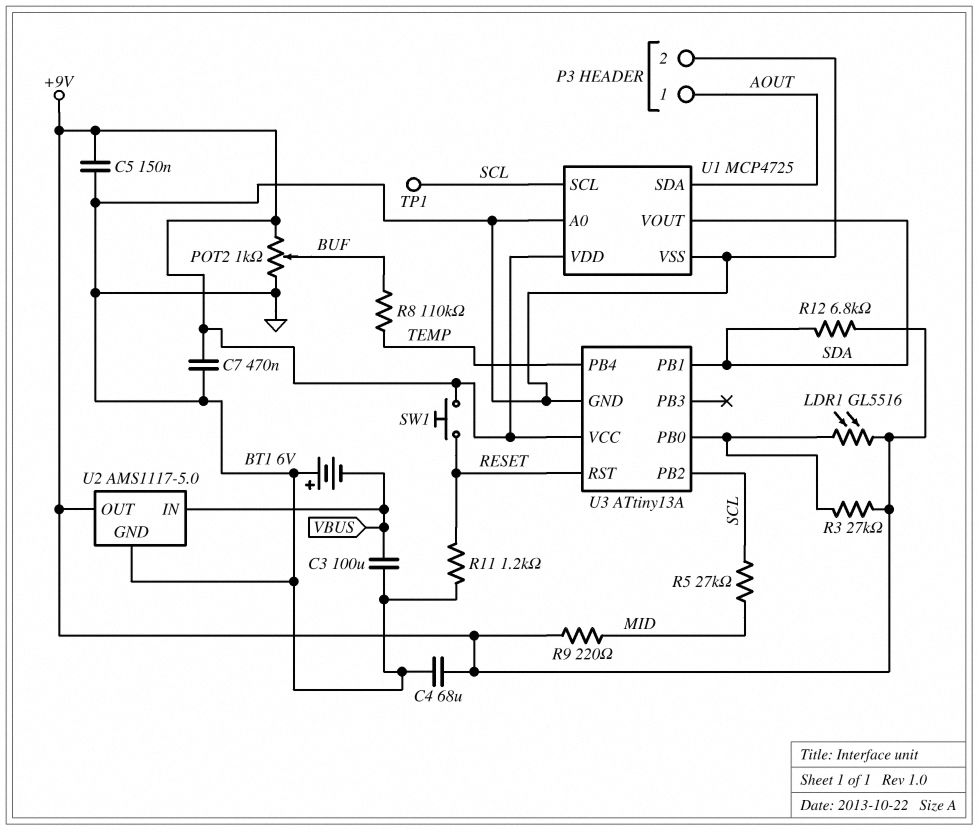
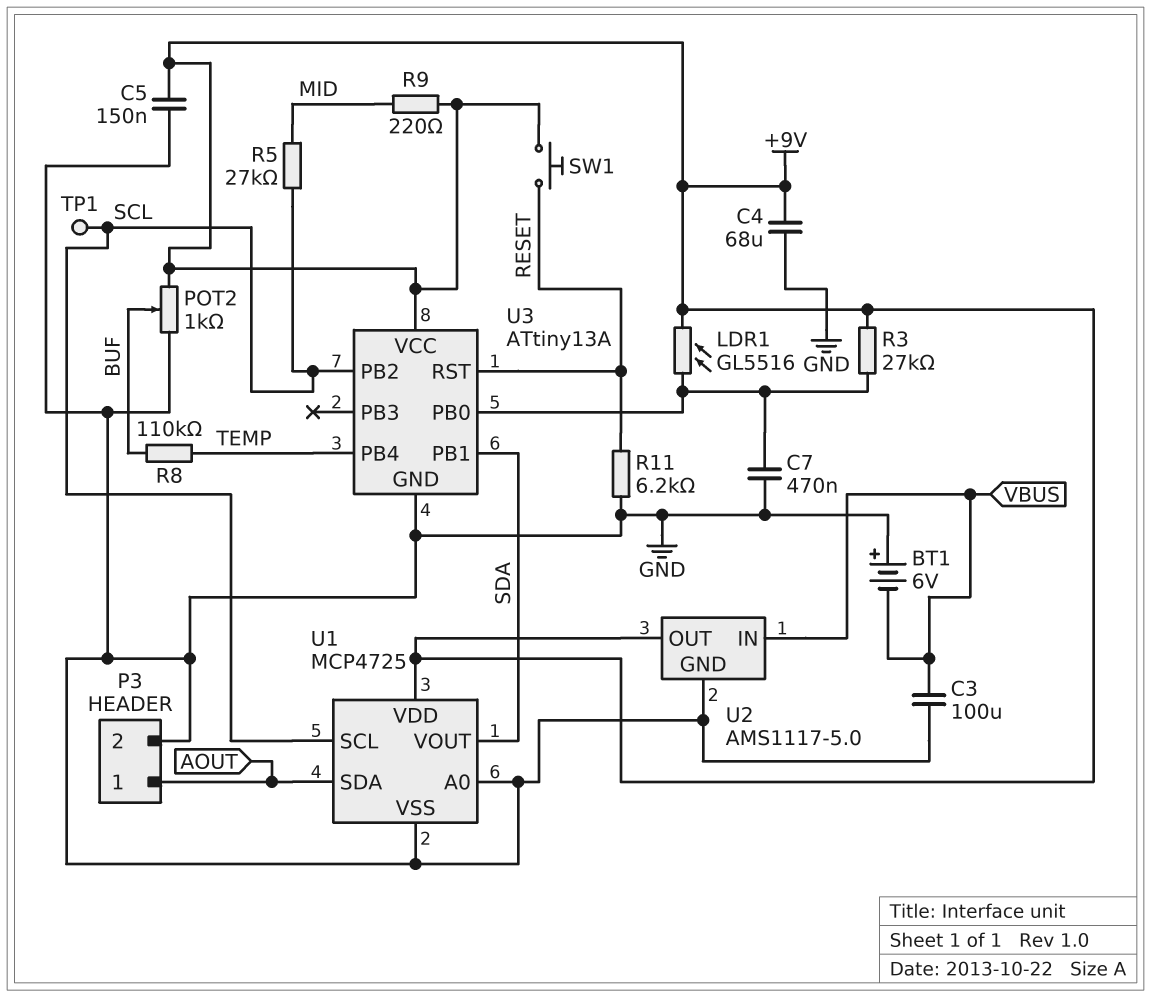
C7: 470nF (+9V, GND) -> 470nF (GND, U3/PB0)
R11: 1.2k (GND, RESET) -> 6.2k (GND, RESET)
R12: 6.8k (+9V, SDA) -> none

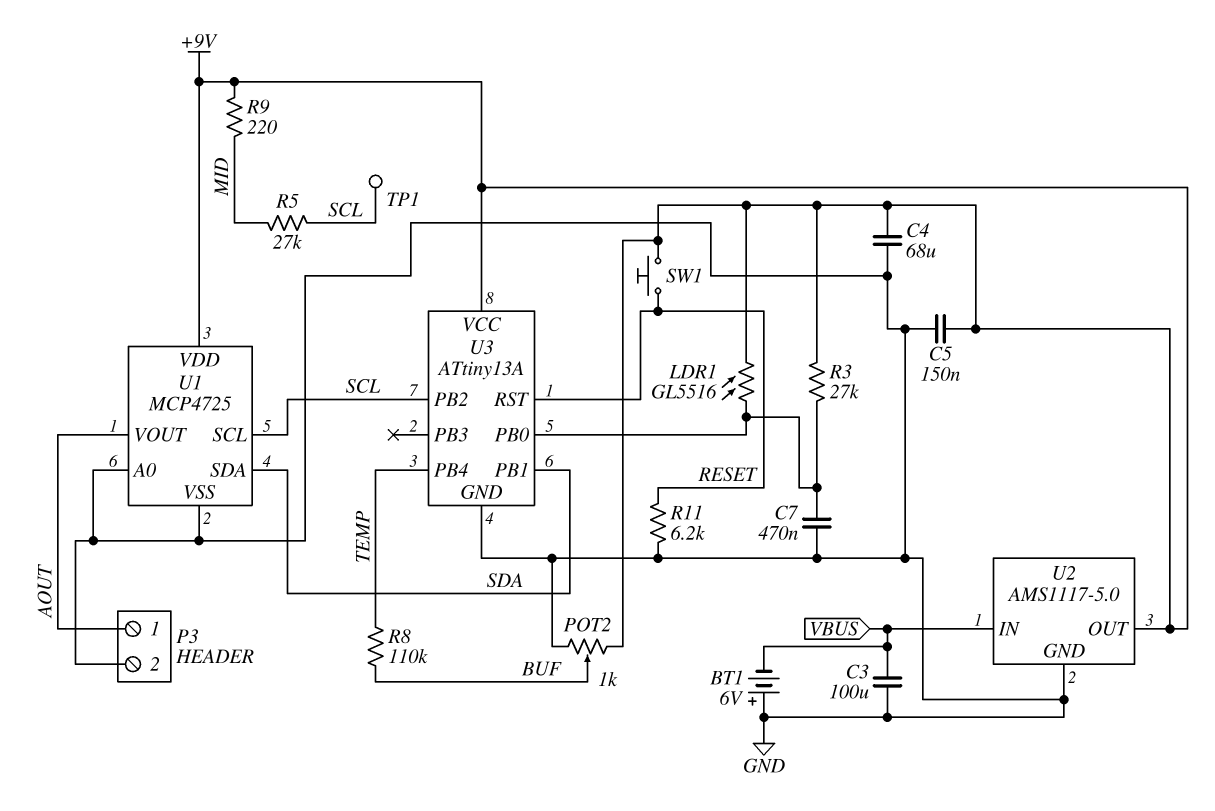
U1 pin SDA: AOUT -> SDA
U1 pin VOUT: SDA -> AOUT

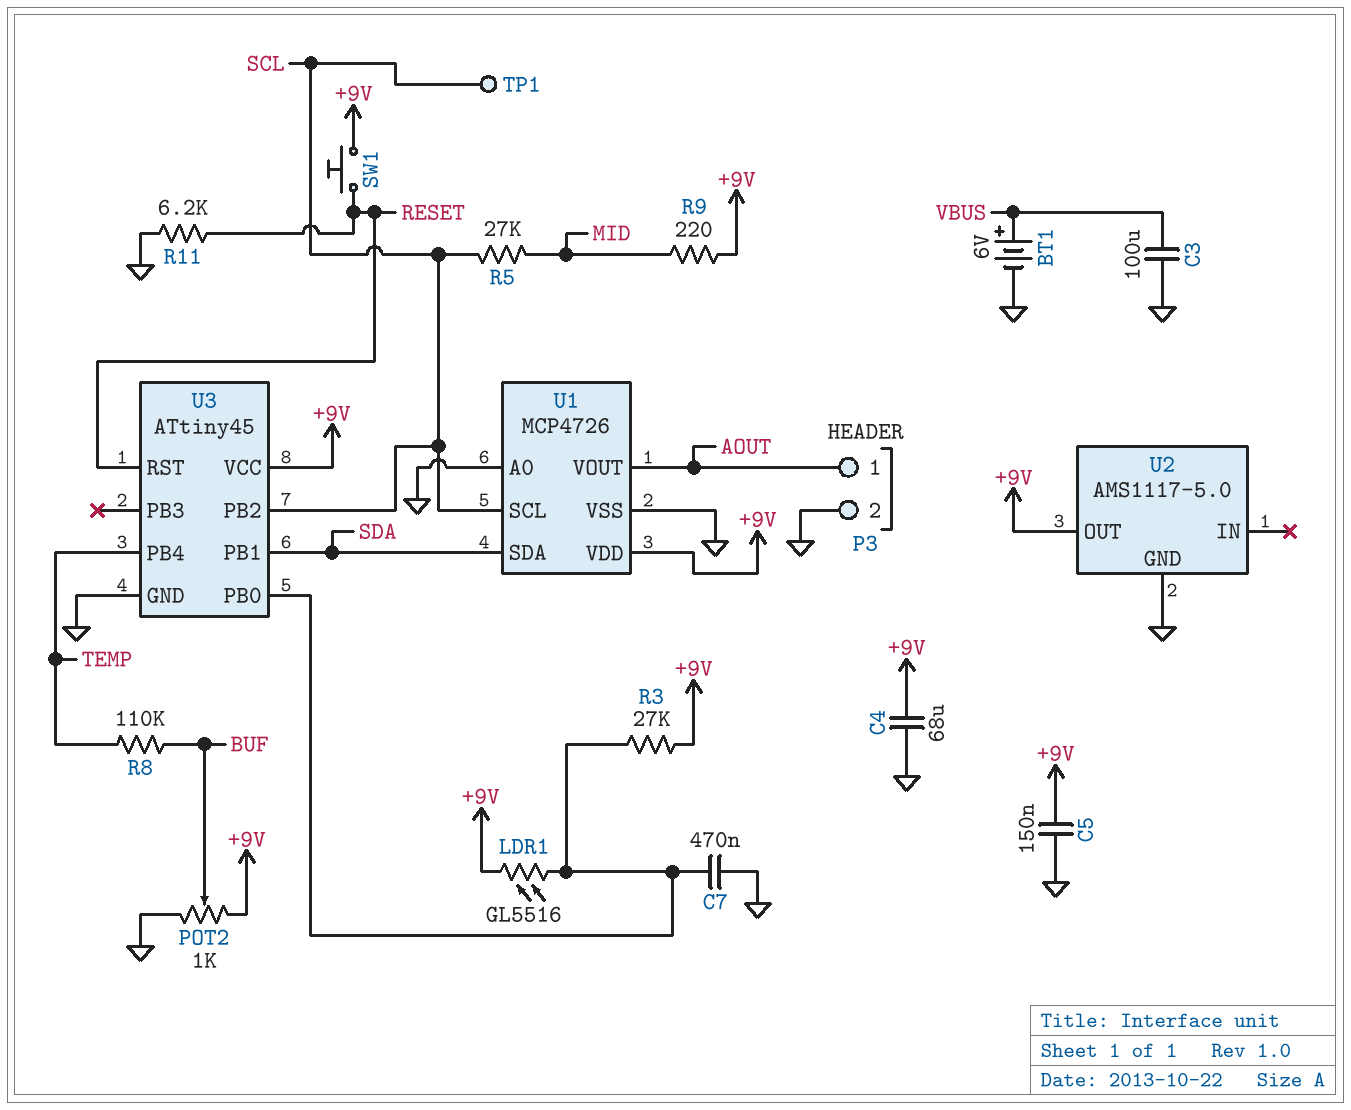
BT1: 6V (plus GND, minus VBUS) -> 6V (plus VBUS, minus GND)
U1: MCP4725 -> MCP4726
U2 pin IN: VBUS -> none
U3: ATtiny13A -> ATtiny45

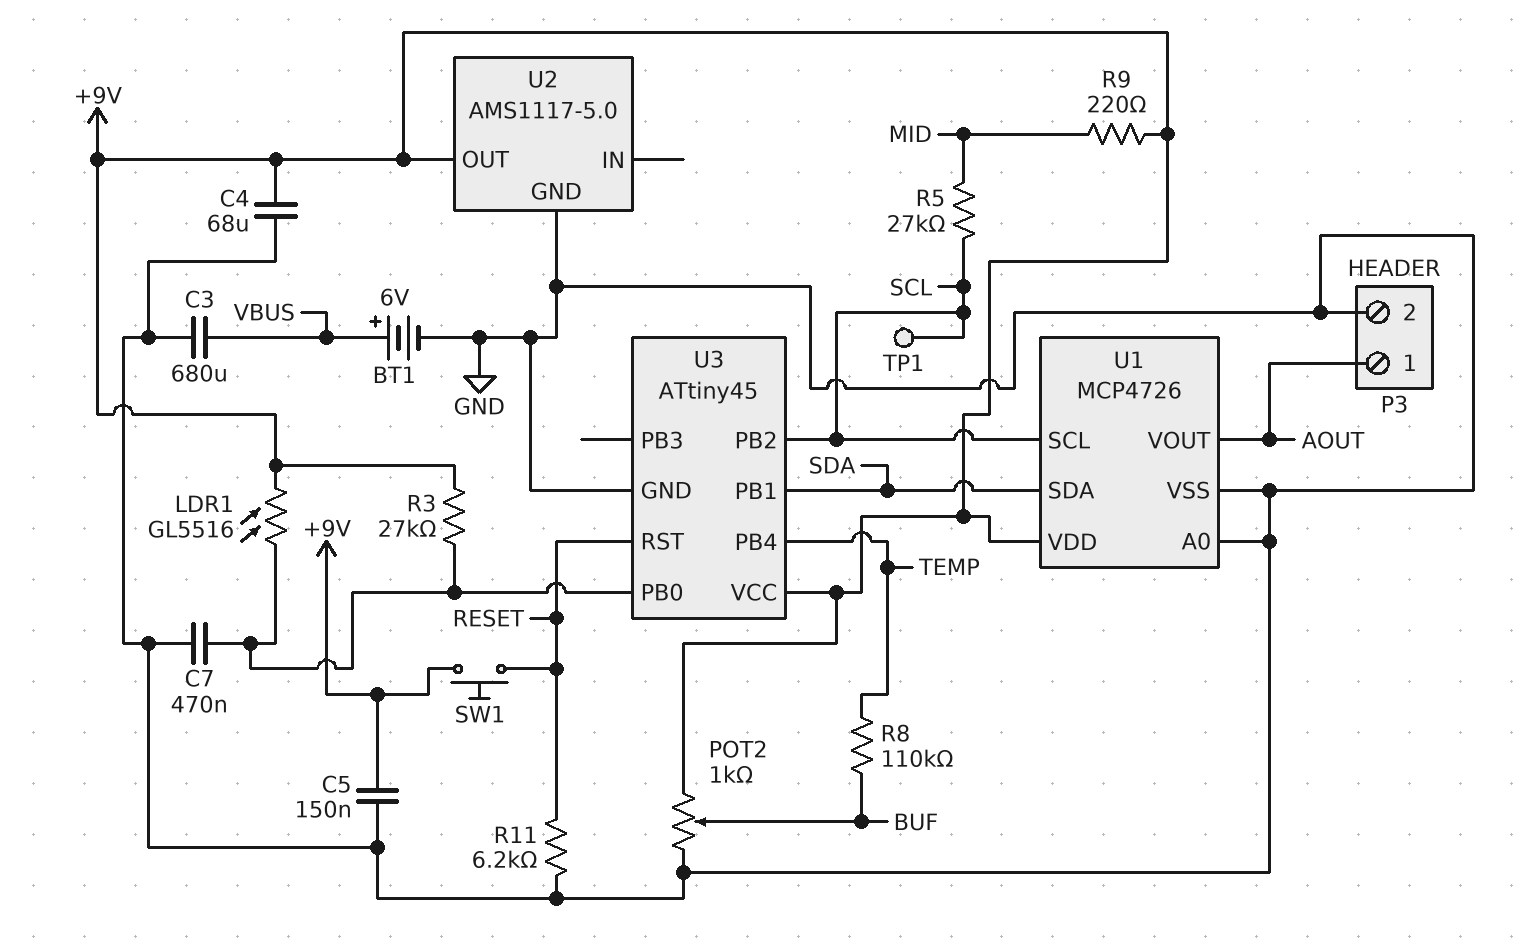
C3: 100uF (GND, VBUS) -> 680uF (GND, VBUS)

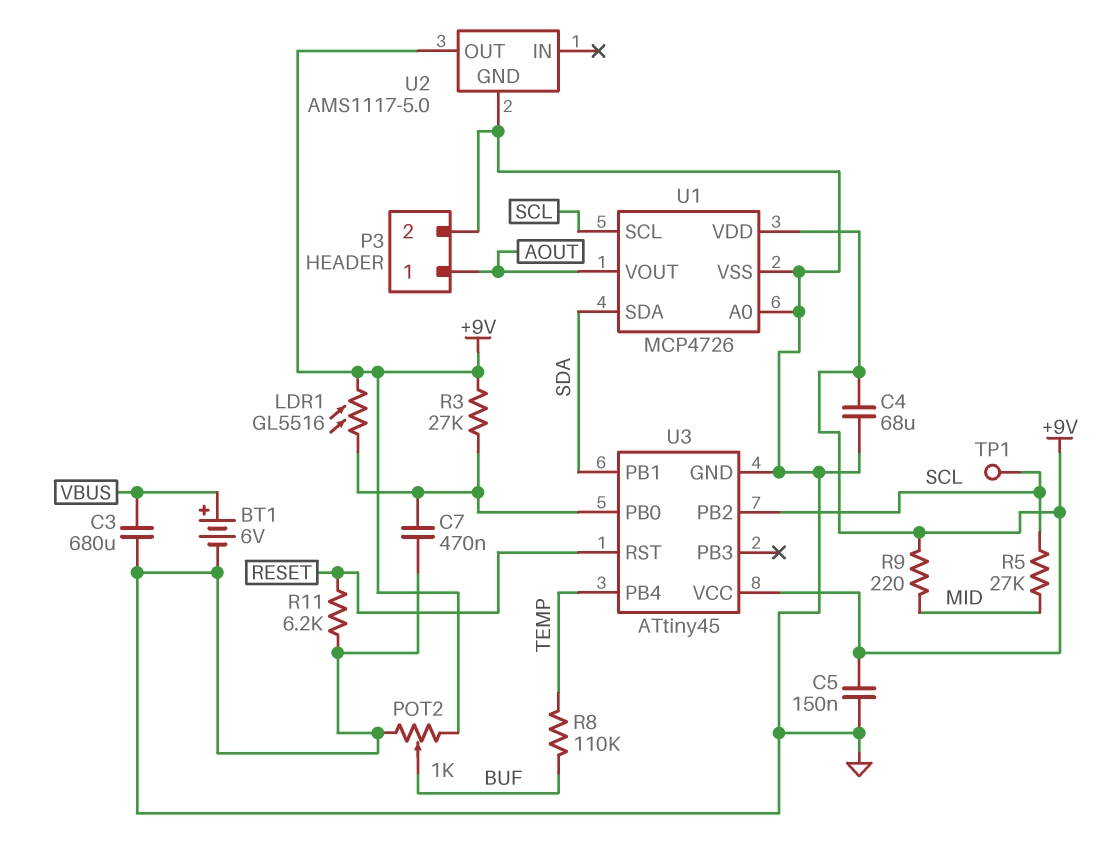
SW1: button (+9V, RESET) -> none

